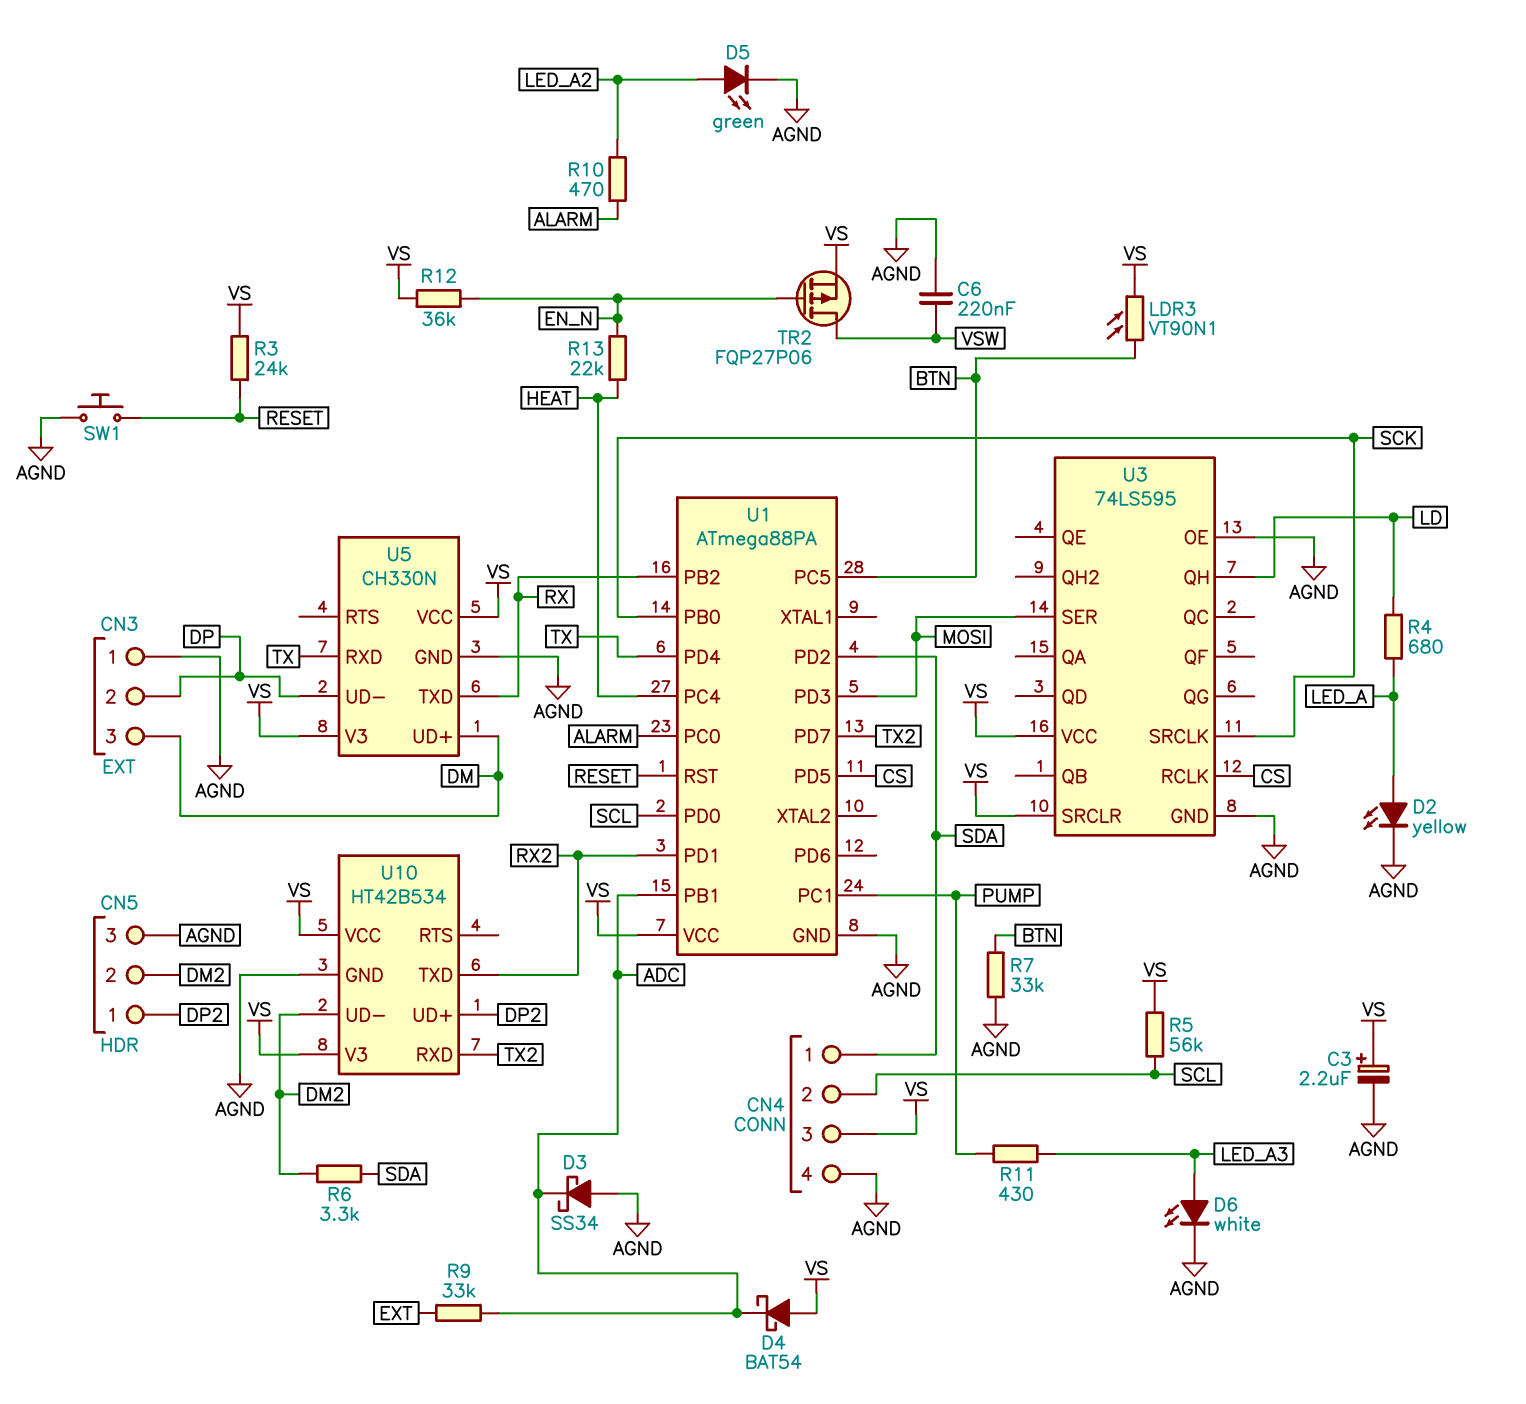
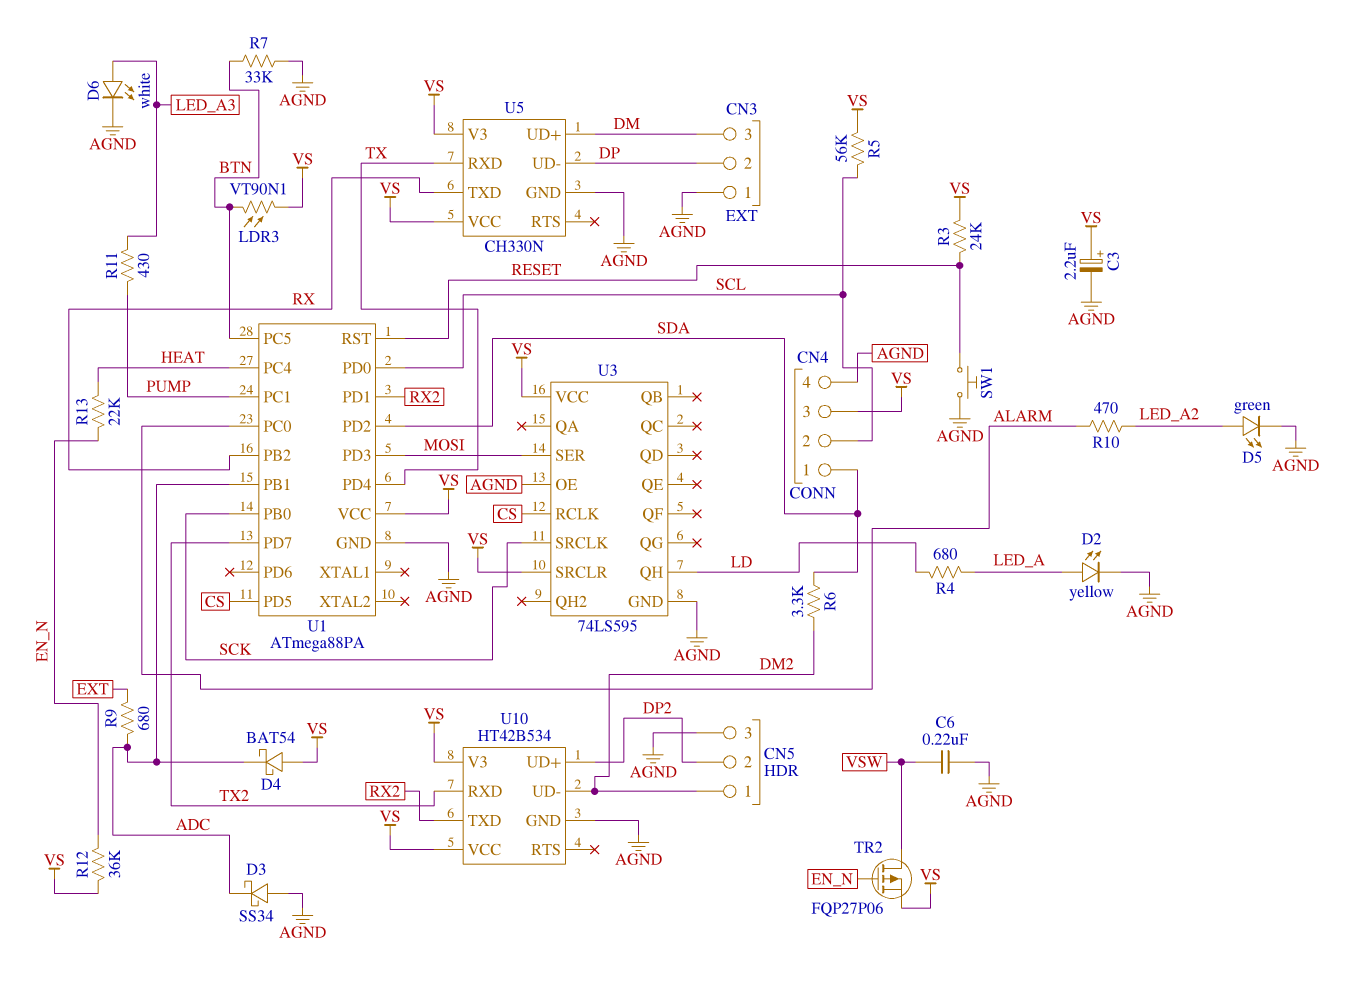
CN5 pin 1: DP2 -> DM2
CN5 pin 2: DM2 -> DP2
R9: 33k (ADC, EXT) -> 680 (ADC, EXT)

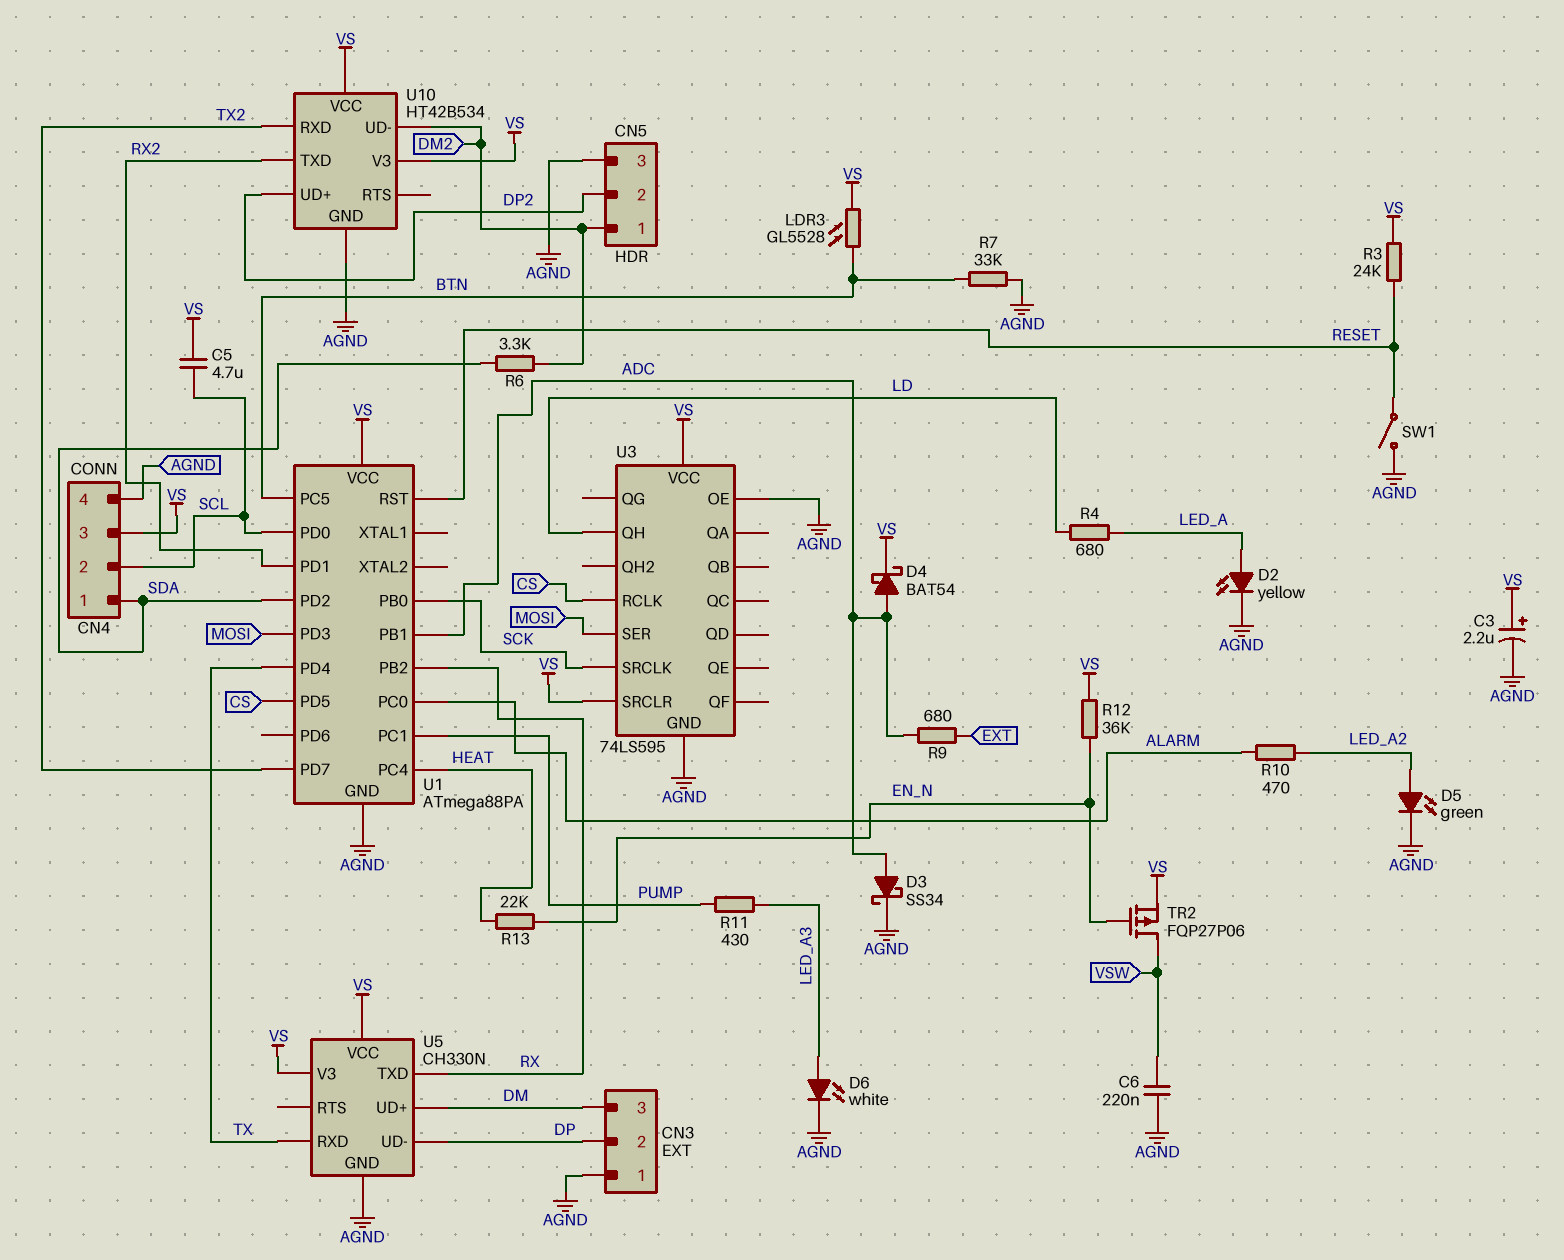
C5: none -> 4.7uF (SCL, VS)
D3: schottky SS34 (A AGND, K ADC) -> schottky SS34 (A ADC, K AGND)
D4: schottky BAT54 (A VS, K ADC) -> schottky BAT54 (A ADC, K VS)
LDR3: VT90N1 (BTN, VS) -> GL5528 (BTN, VS)
R5: 56k (SCL, VS) -> none
SW1: button (AGND, RESET) -> switch (AGND, RESET)

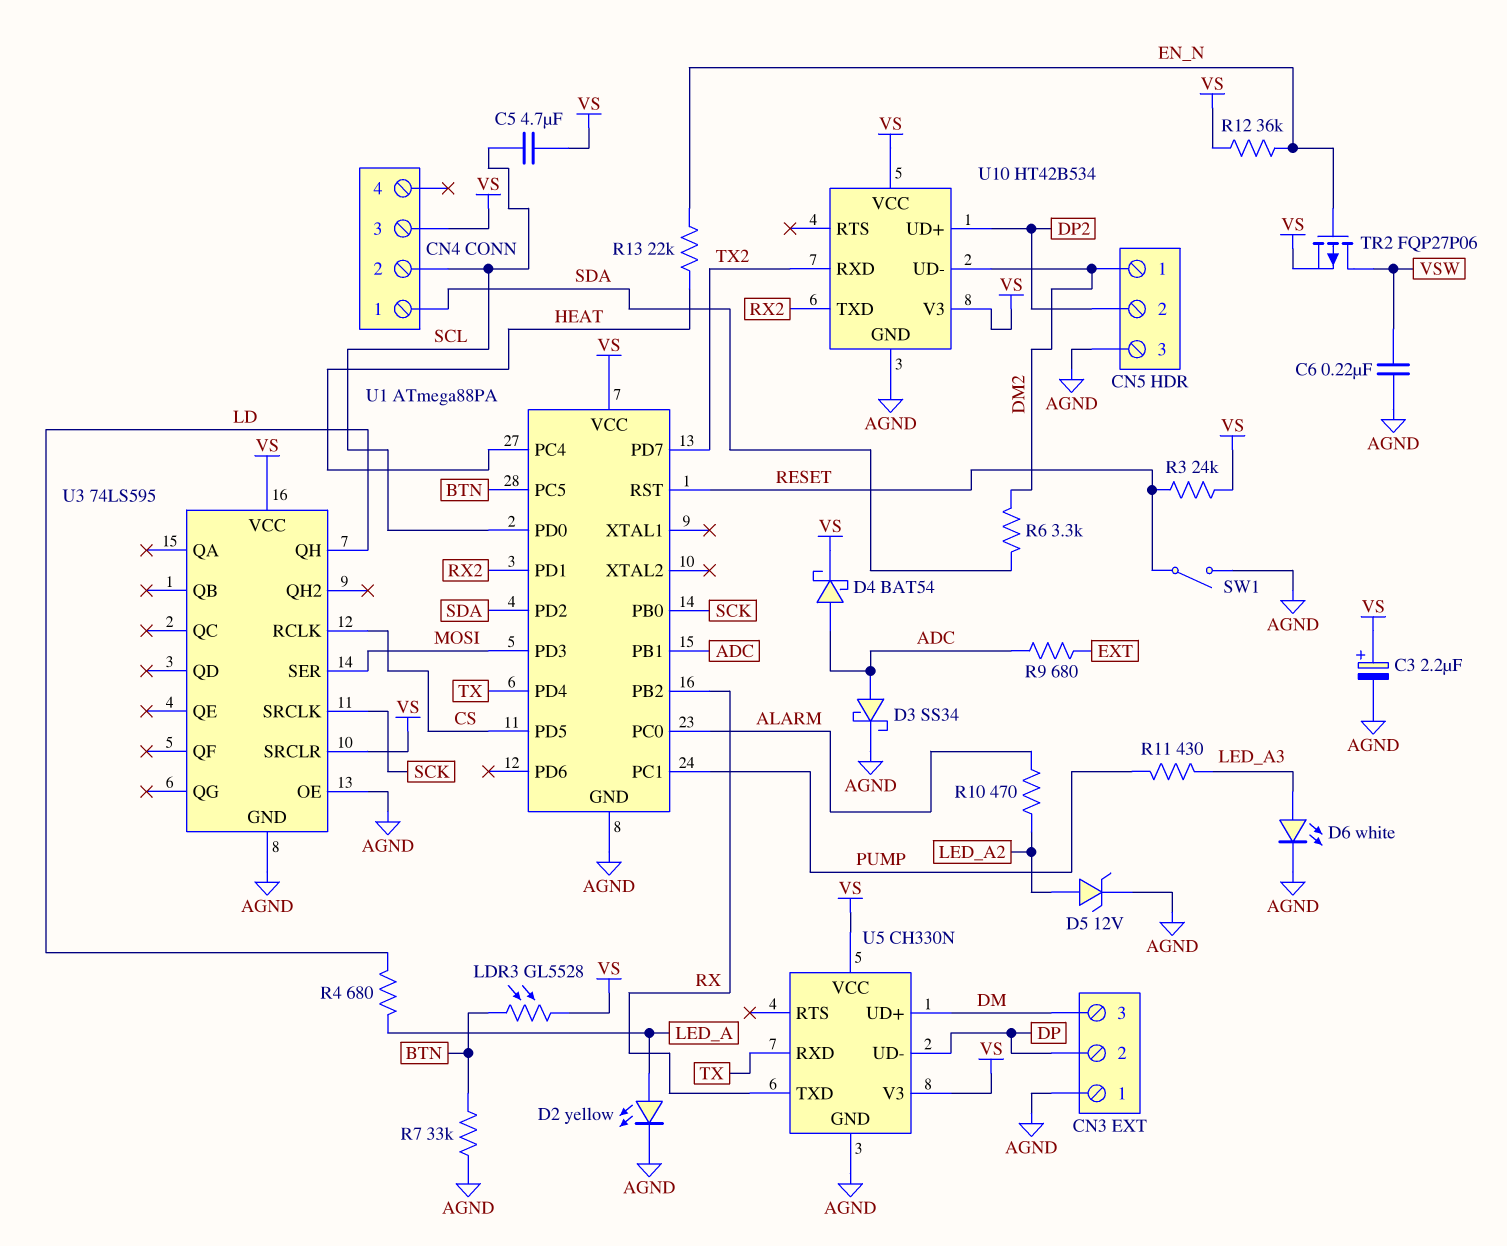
CN4 pin 4: AGND -> none
D5: LED green (A LED_A2, K AGND) -> zener 12V (A LED_A2, K AGND)

